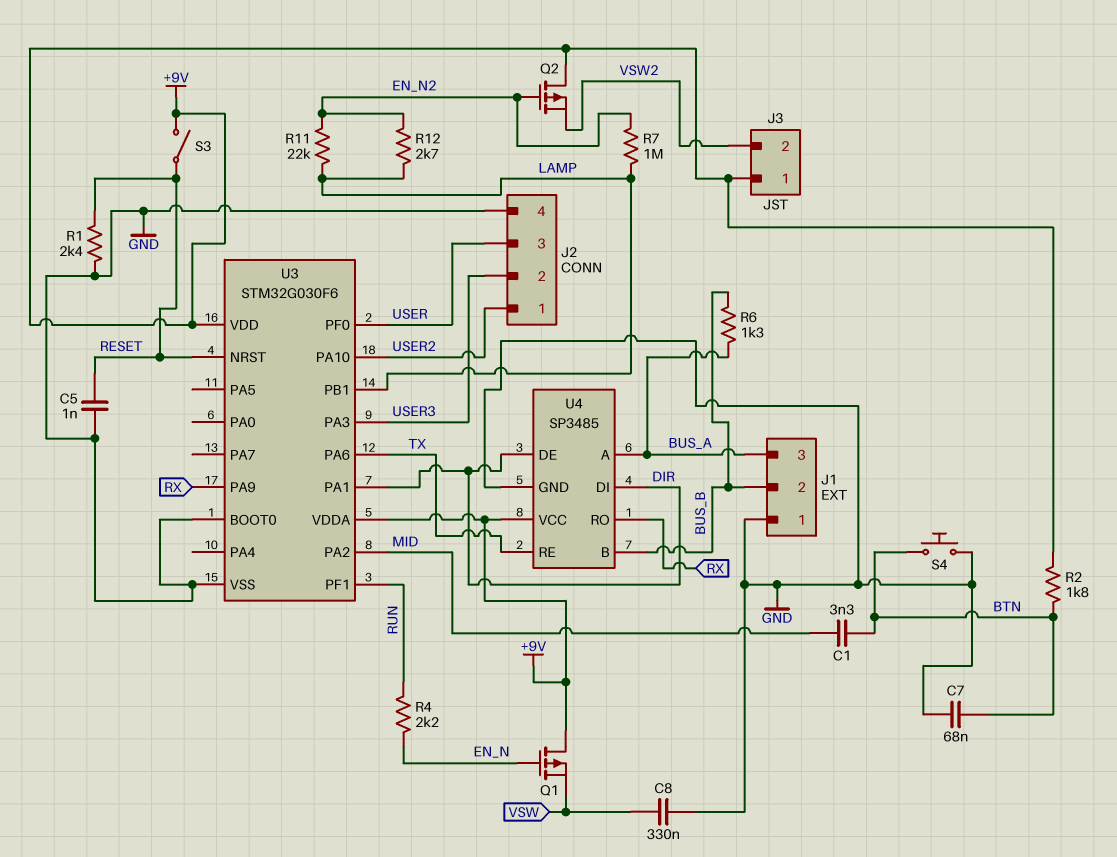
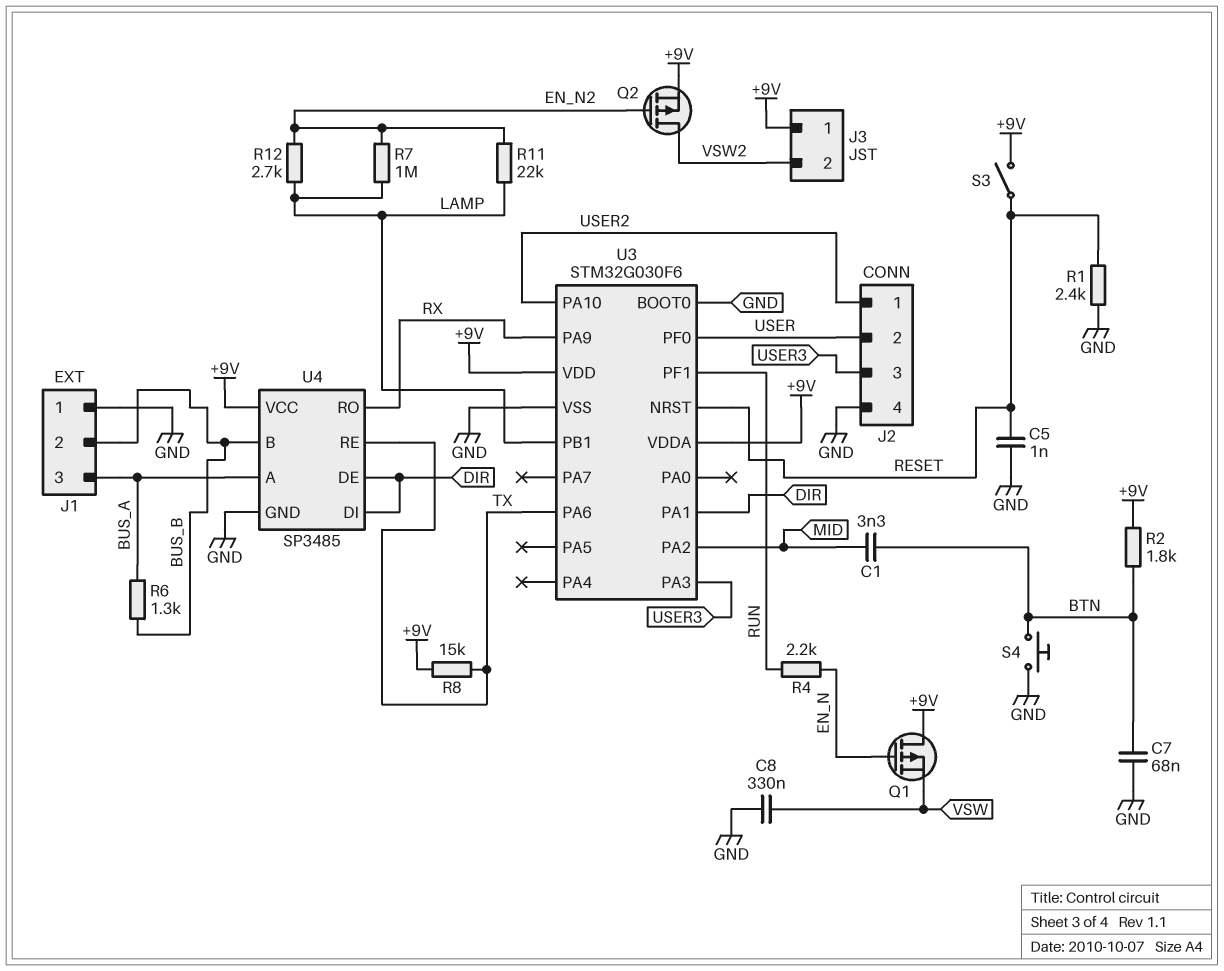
J2 pin 2: USER3 -> USER
J2 pin 3: USER -> USER3
Q2: PMOS (G EN_N2, D +9V, S VSW2) -> PMOS (G EN_N2, D VSW2, S +9V)
R8: none -> 15k (+9V, TX)

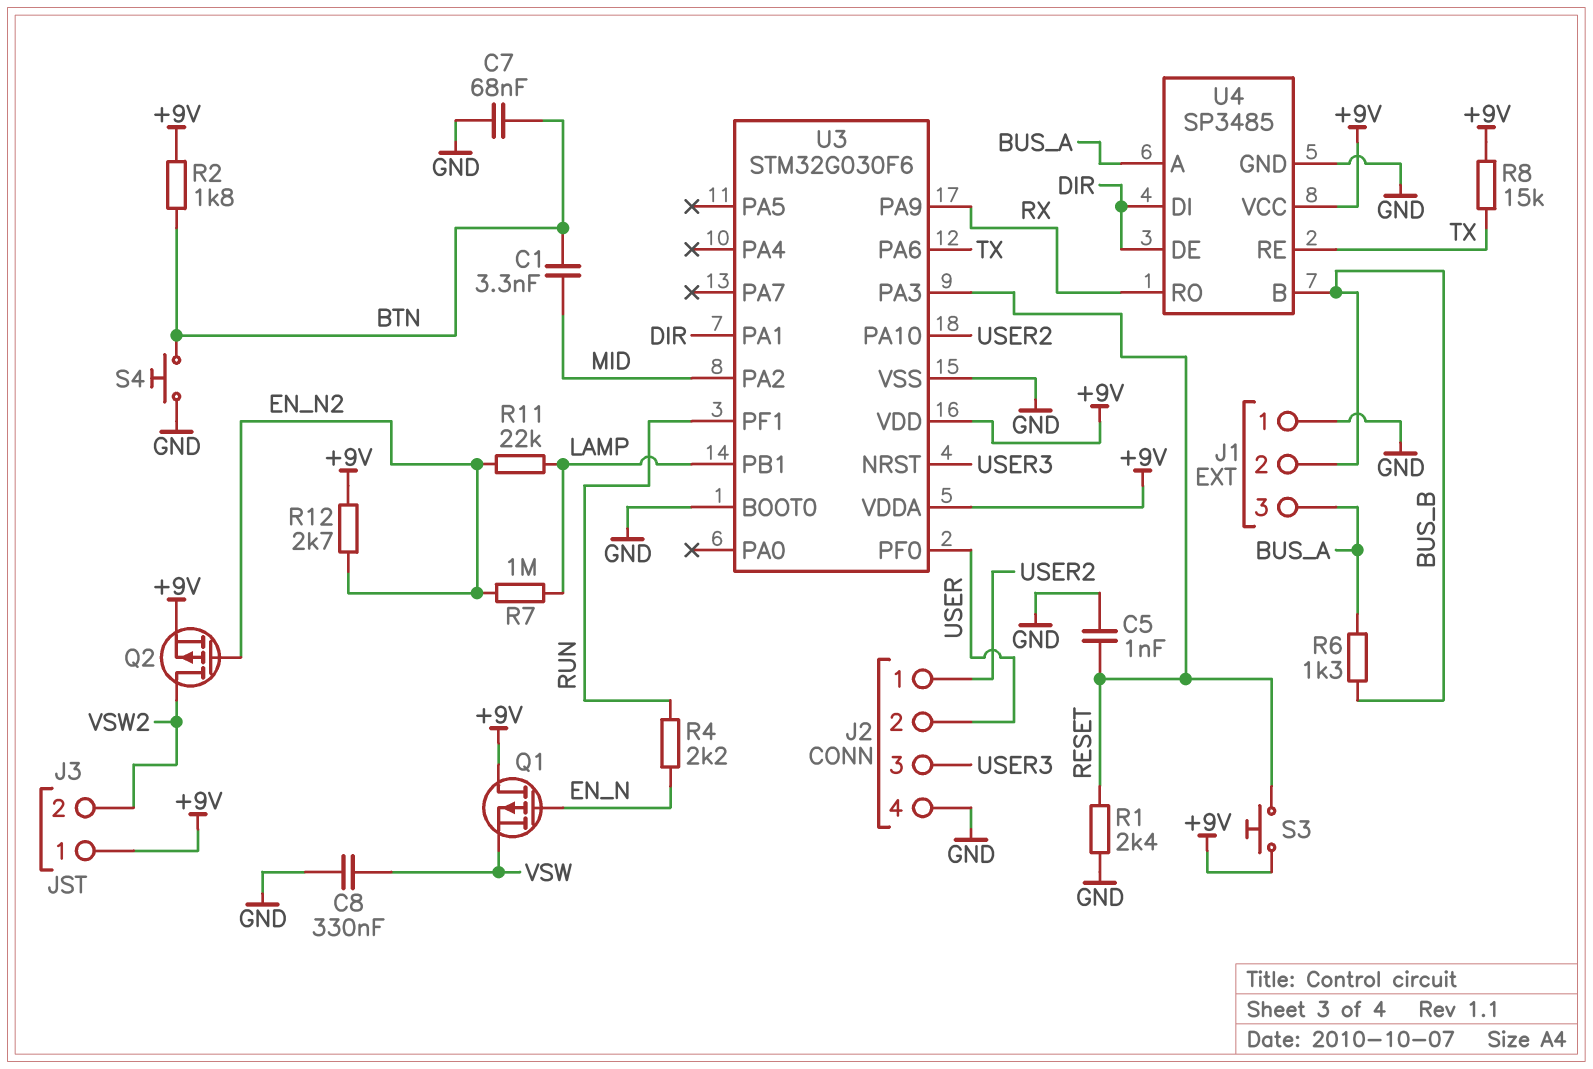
R12: 2.7k (EN_N2, LAMP) -> 2.7k (+9V, EN_N2)
S3: switch (+9V, RESET) -> button (+9V, RESET)
U3 pin NRST: RESET -> USER3
U3 pin PA3: USER3 -> RESET

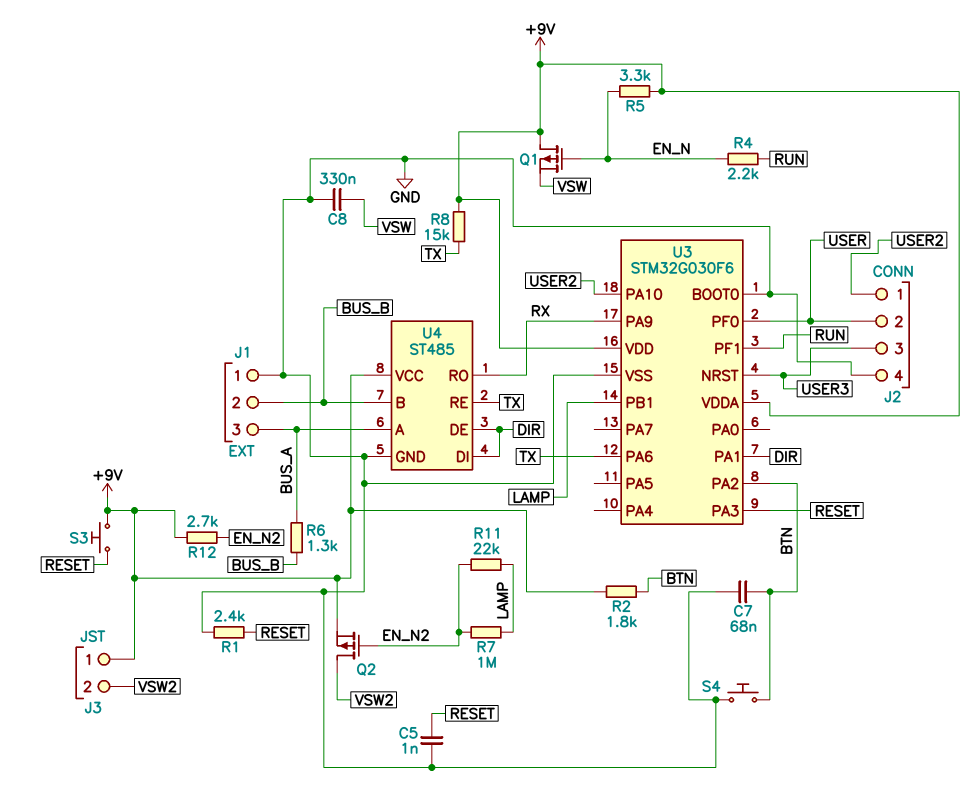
C1: 3.3nF (BTN, MID) -> none
R5: none -> 3.3k (+9V, EN_N)
U3 pin PA2: MID -> BTN
U4: SP3485 -> ST485

